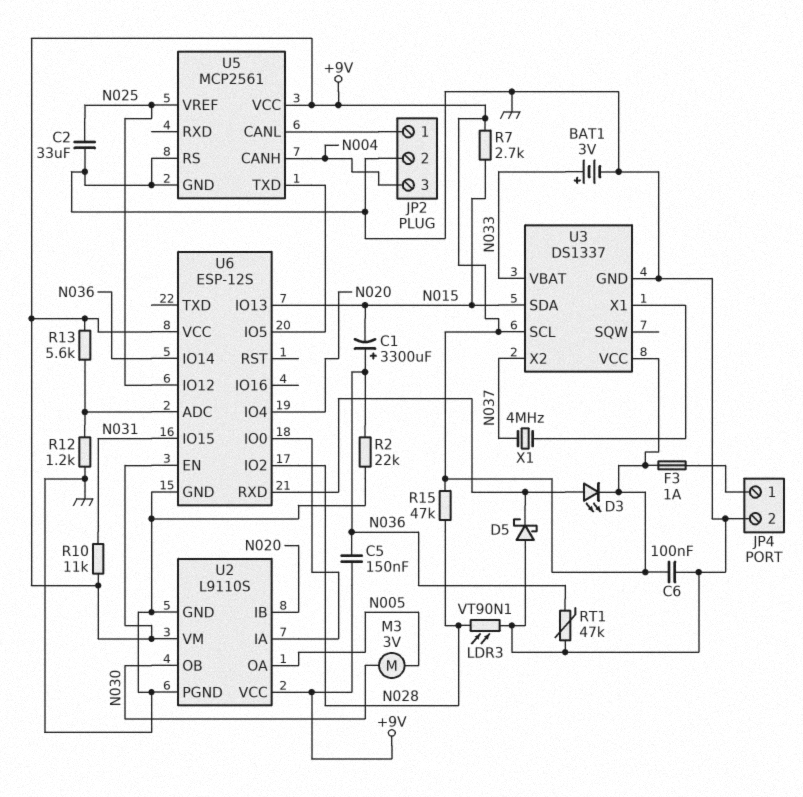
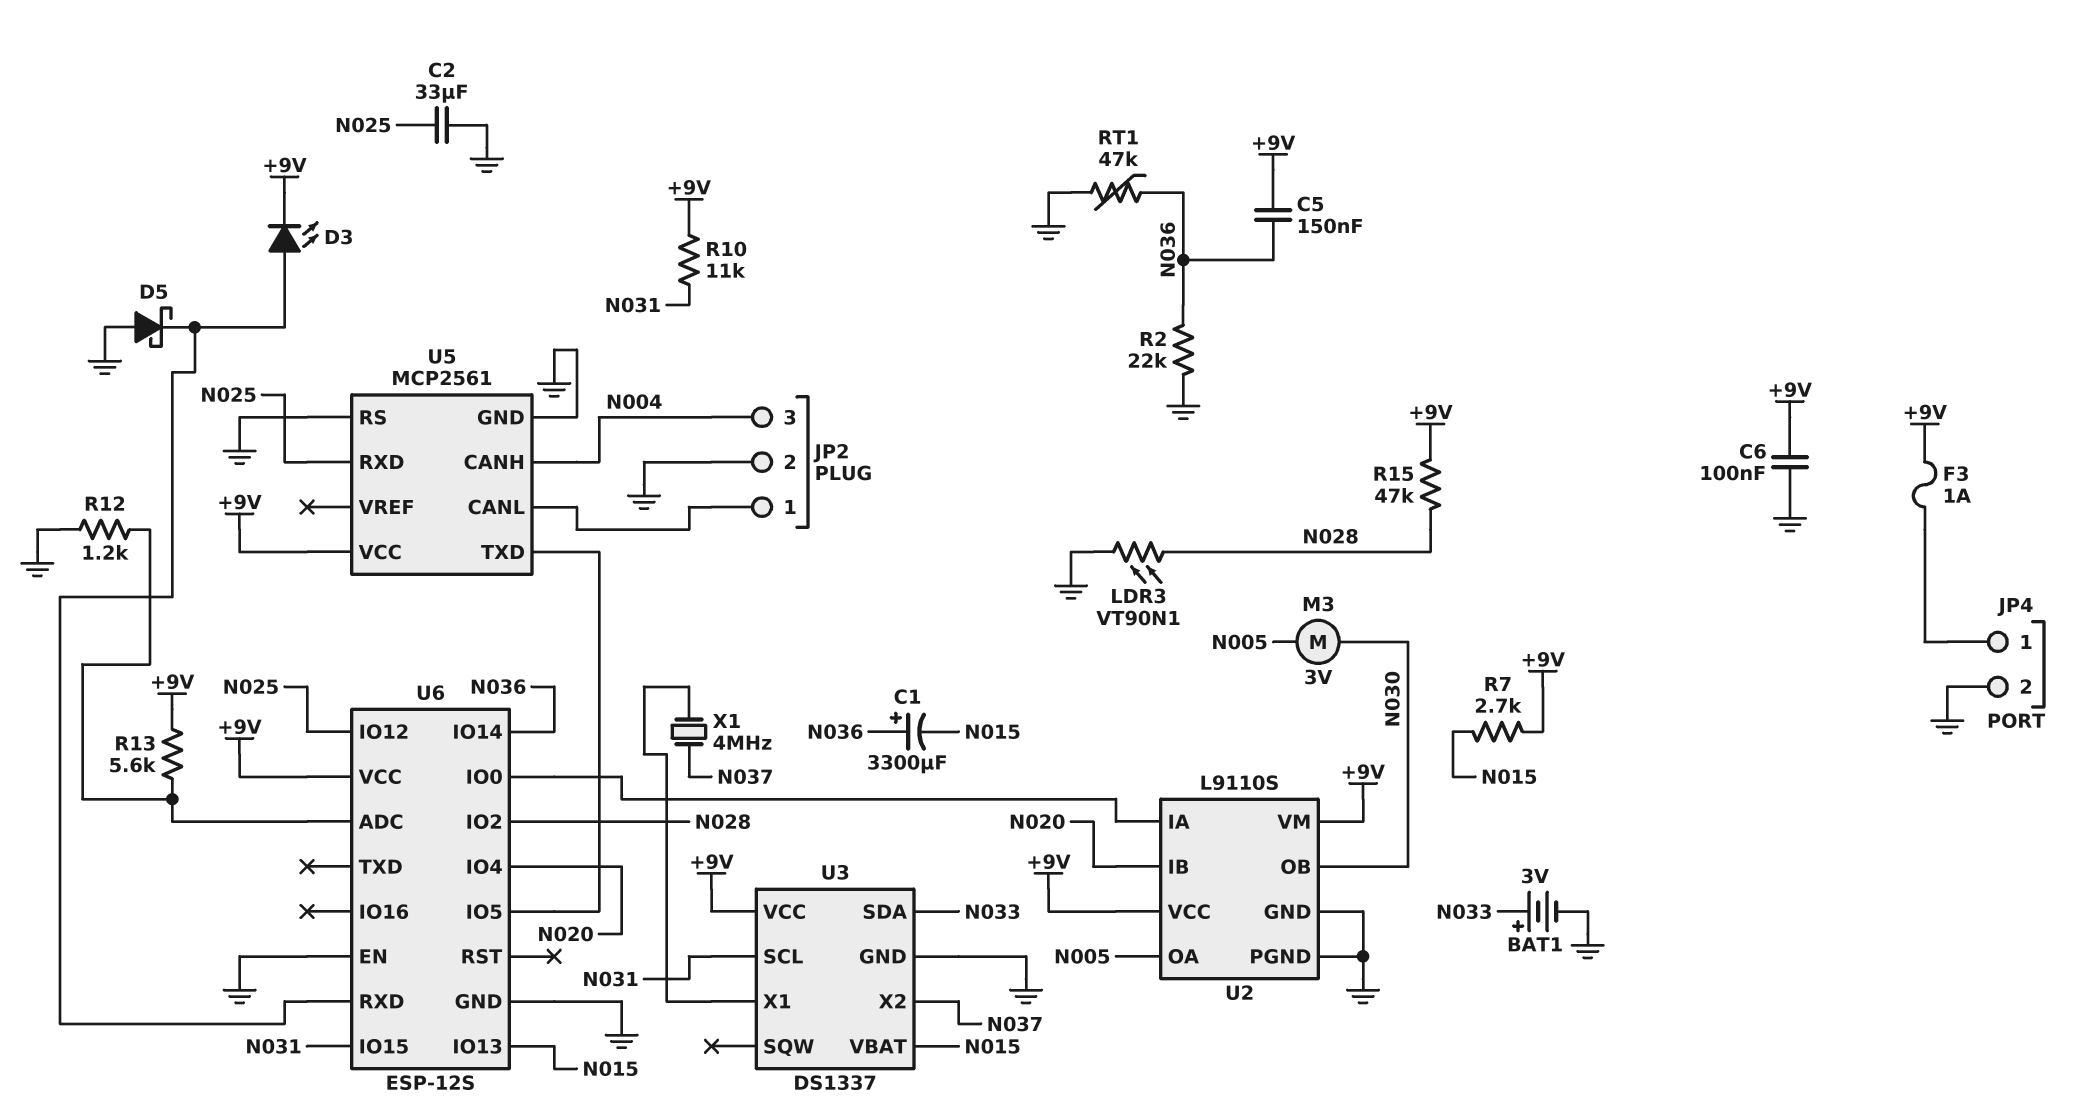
U3 pin SCL: +9V -> N031
U3 pin SDA: N015 -> N033
U3 pin VBAT: N033 -> N015
U5 pin RXD: none -> N025
U5 pin VREF: N025 -> none
U6 pin EN: +9V -> GND

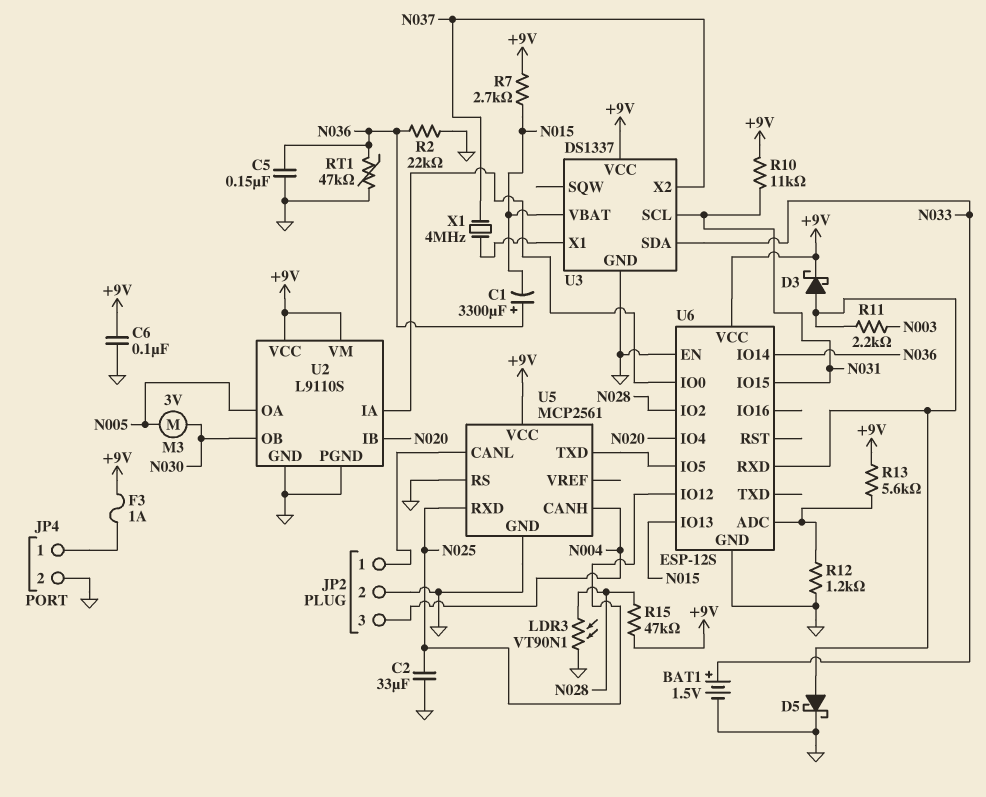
BAT1: 3V (plus N033, minus GND) -> 1.5V (plus N033, minus GND)
C5: 150nF (+9V, N036) -> 150nF (GND, N036)
D3: LED (A U6/RXD, K +9V) -> schottky (A U6/RXD, K +9V)
D5: schottky (A GND, K U6/RXD) -> schottky (A U6/RXD, K GND)
R11: none -> 2.2k (N003, U6/RXD)

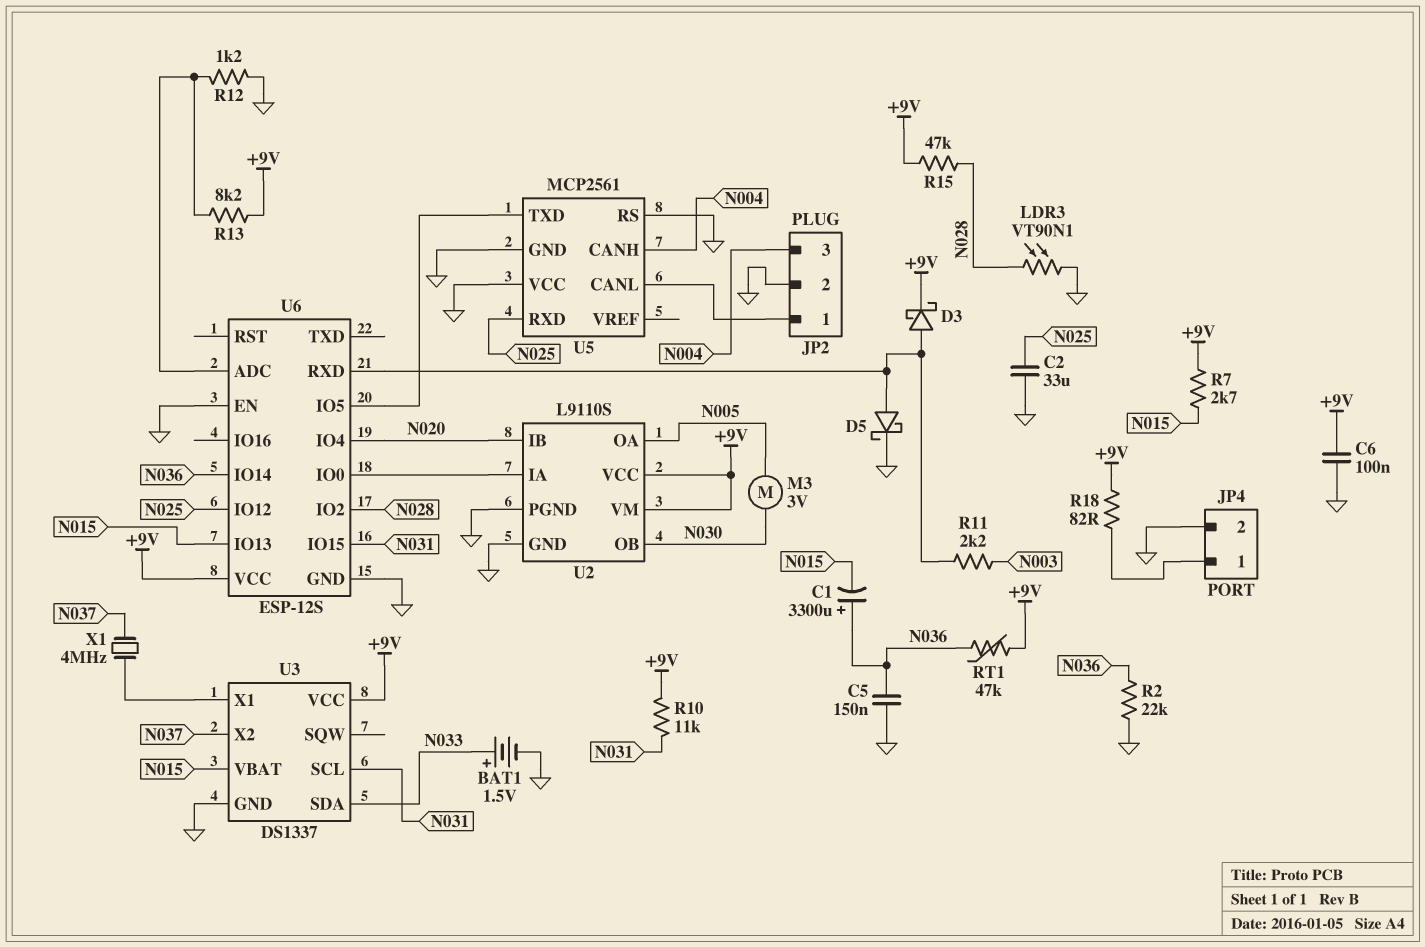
F3: 1A (+9V, JP4/1) -> none
R13: 5.6k (+9V, U6/ADC) -> 8.2k (+9V, U6/ADC)
R18: none -> 82 (+9V, JP4/1)
RT1: 47k (GND, N036) -> 47k (+9V, N036)
U5 pin VCC: +9V -> GND

